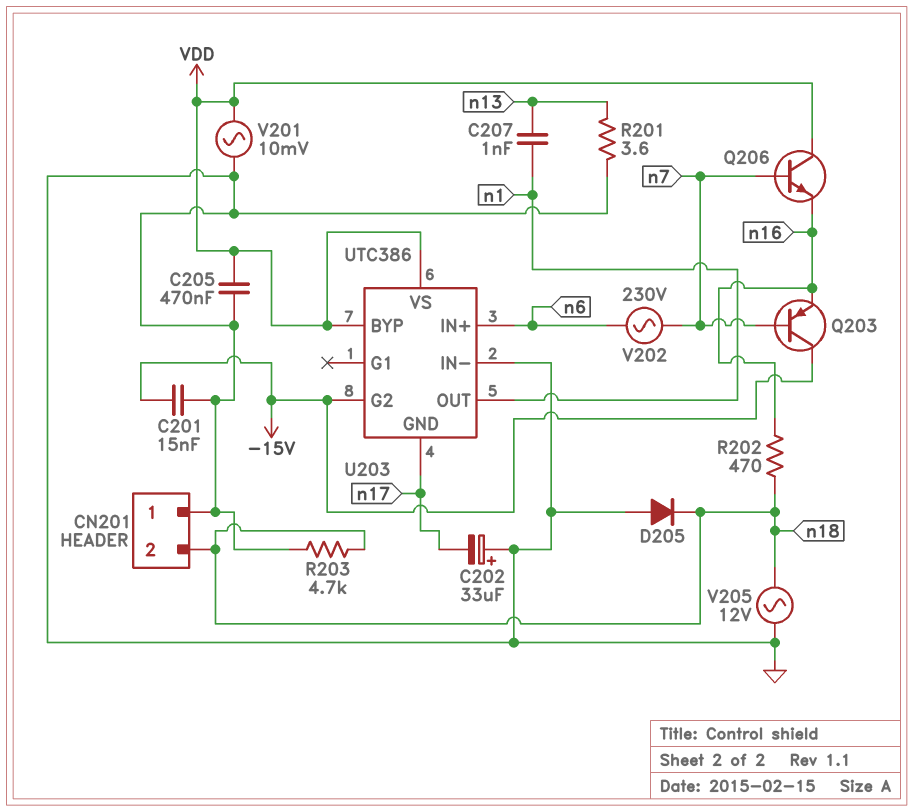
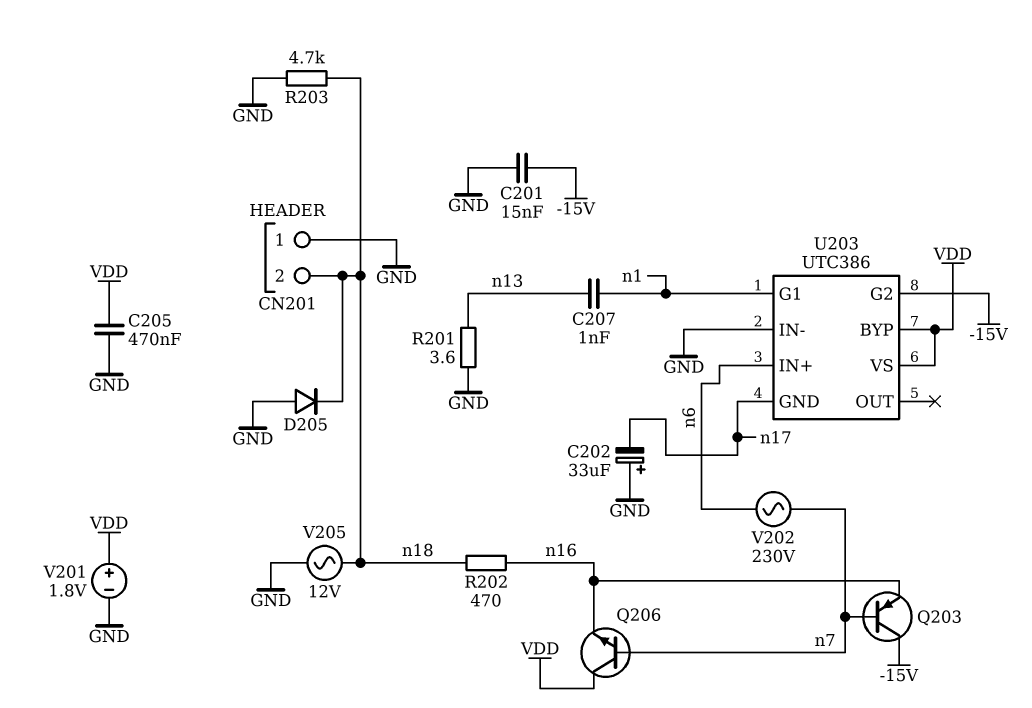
U203 pin G1: none -> n1
U203 pin OUT: n1 -> none
V201: AC 10mV (GND, VDD) -> 1.8V (plus VDD, minus GND)

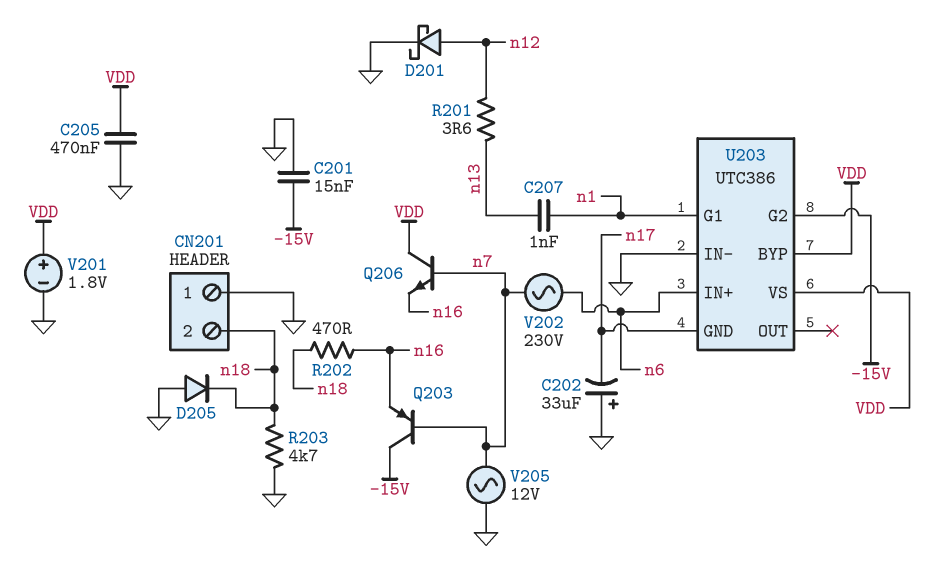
D201: none -> schottky (A n12, K GND)
R201: 3.6 (GND, n13) -> 3.6 (n12, n13)
V205: AC 12V (GND, n18) -> AC 12V (GND, n7)

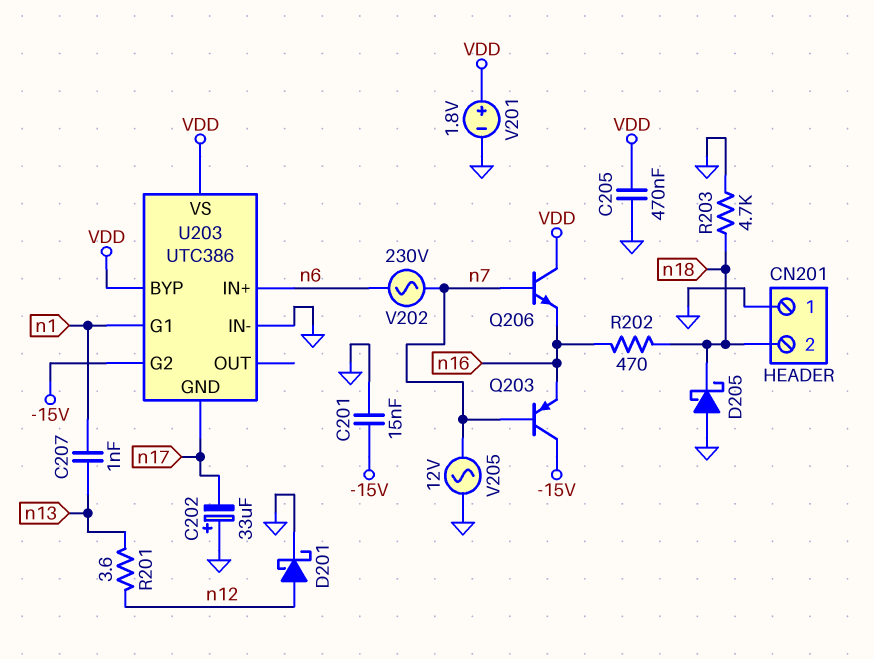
D205: diode (A GND, K n18) -> schottky (A GND, K n18)

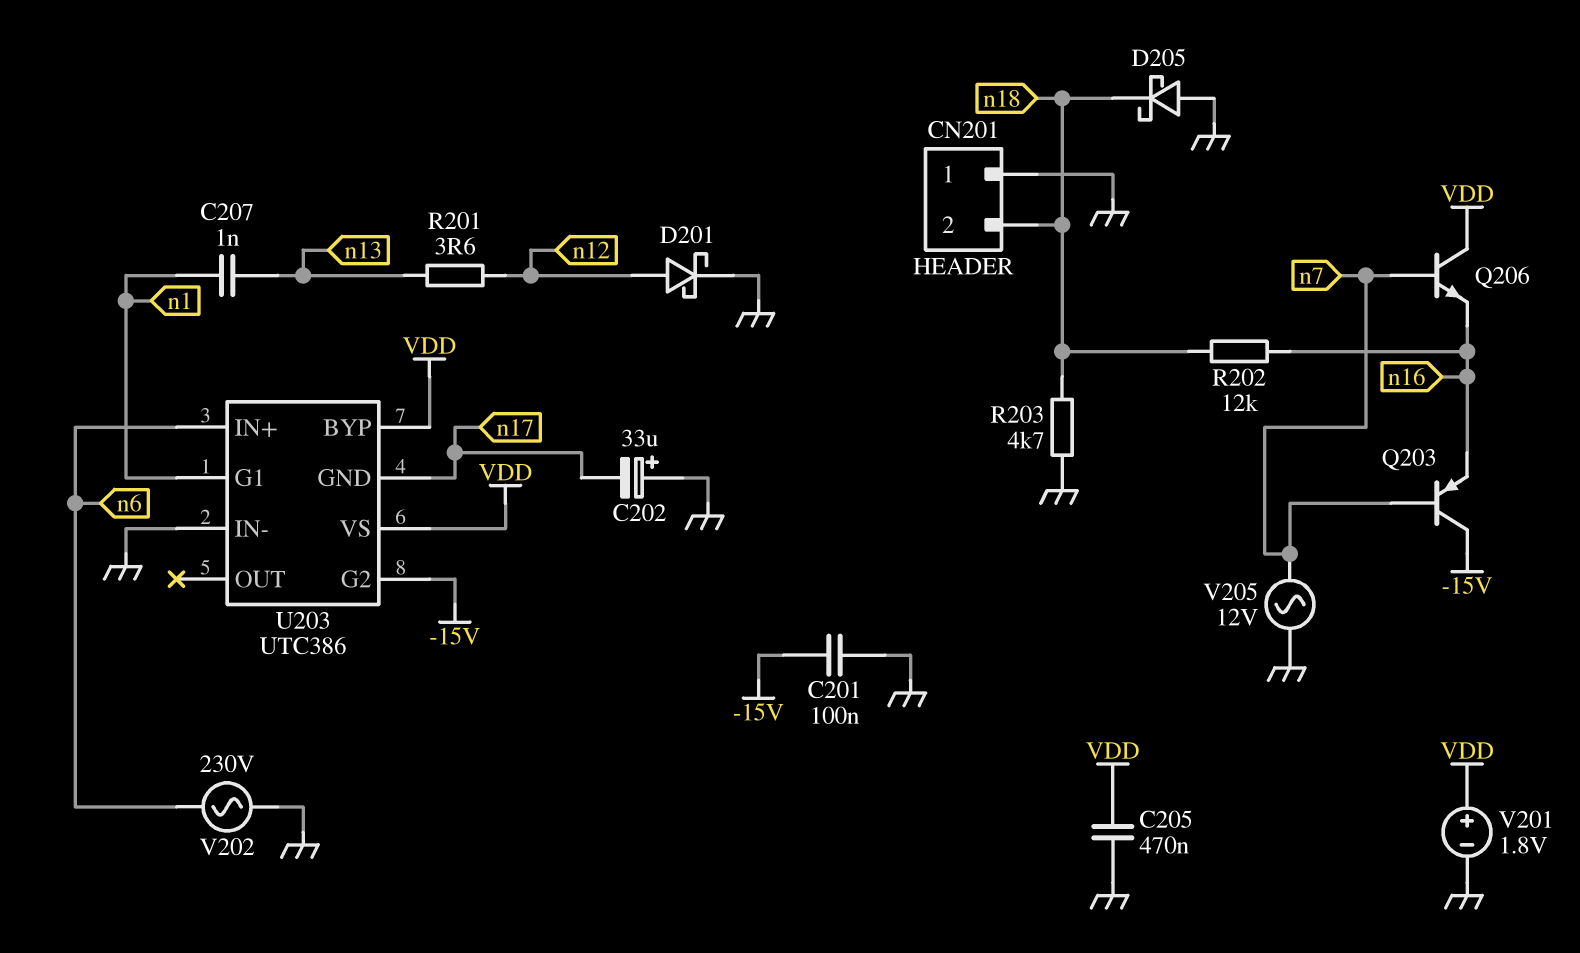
C201: 15nF (-15V, GND) -> 100nF (-15V, GND)
R202: 470 (n16, n18) -> 12k (n16, n18)
V202: AC 230V (n6, n7) -> AC 230V (GND, n6)

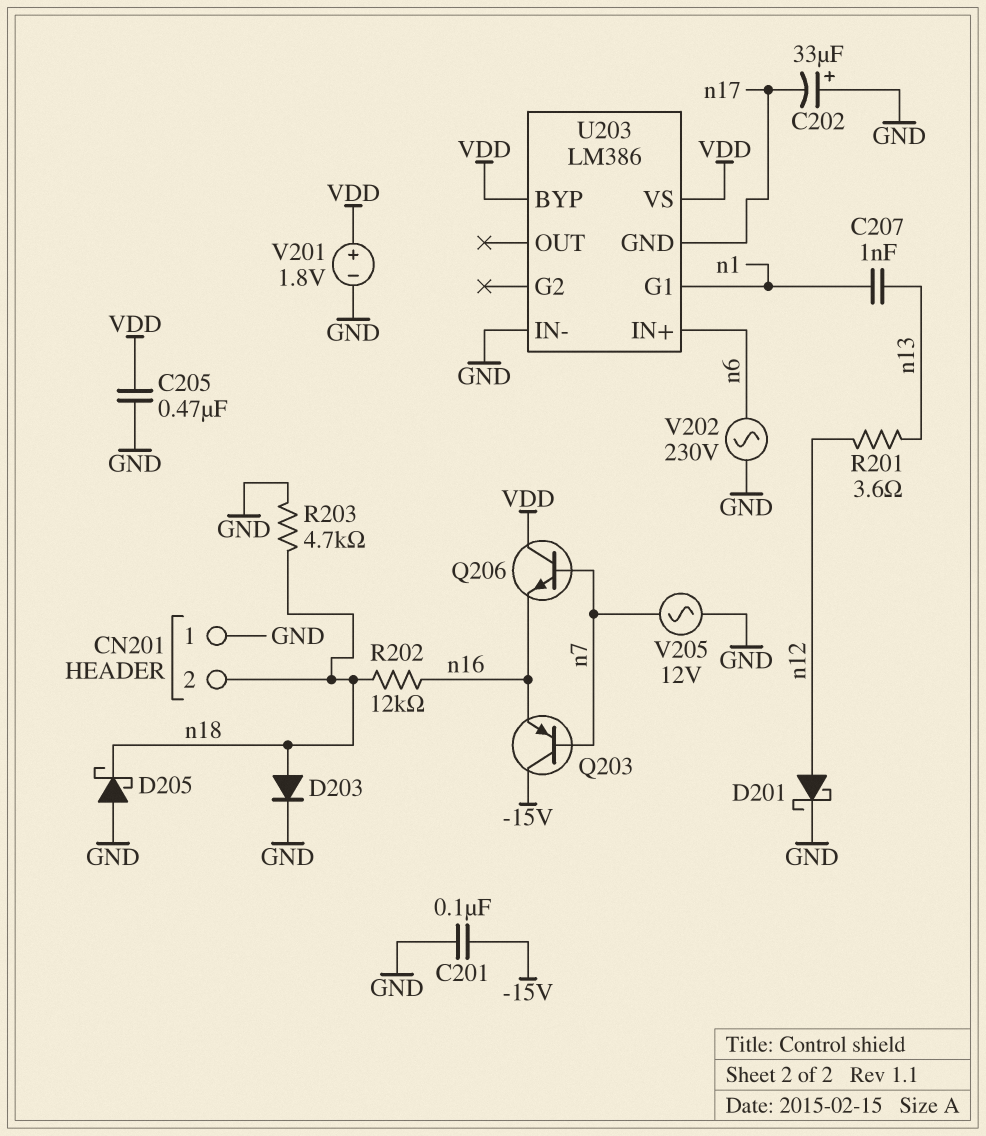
D203: none -> diode (A n18, K GND)
U203: UTC386 -> LM386
U203 pin G2: -15V -> none

